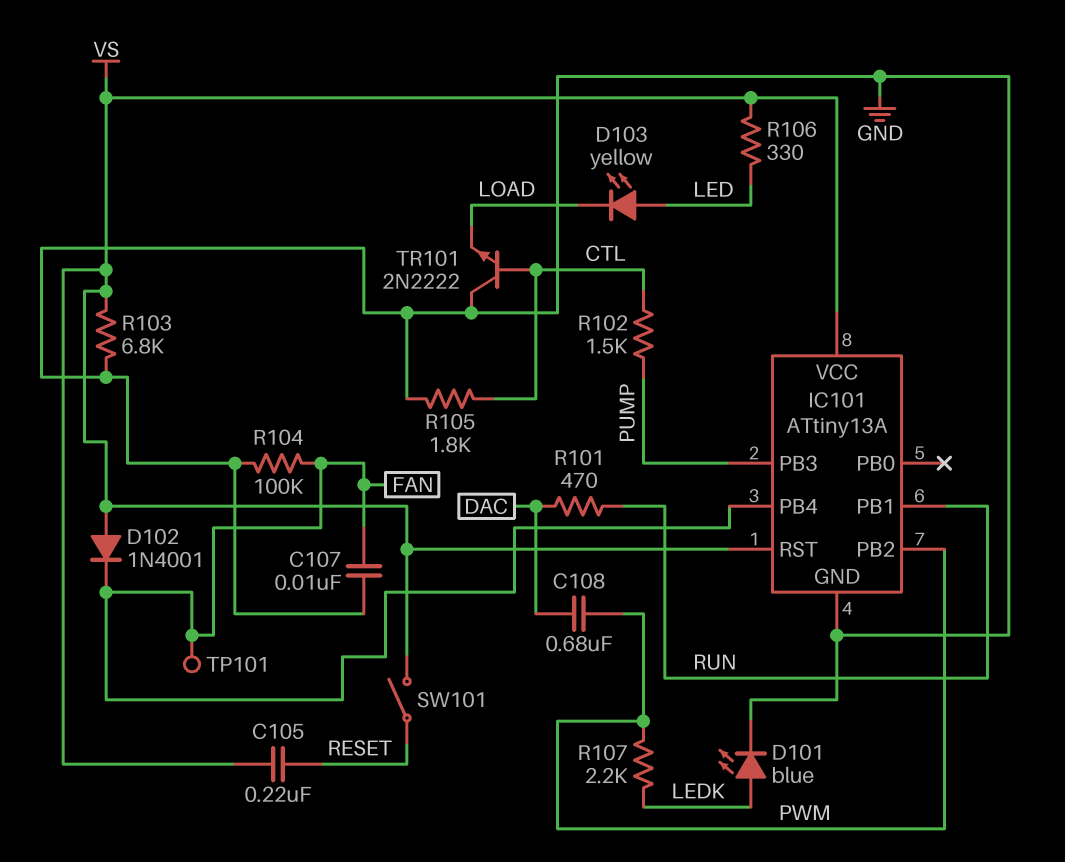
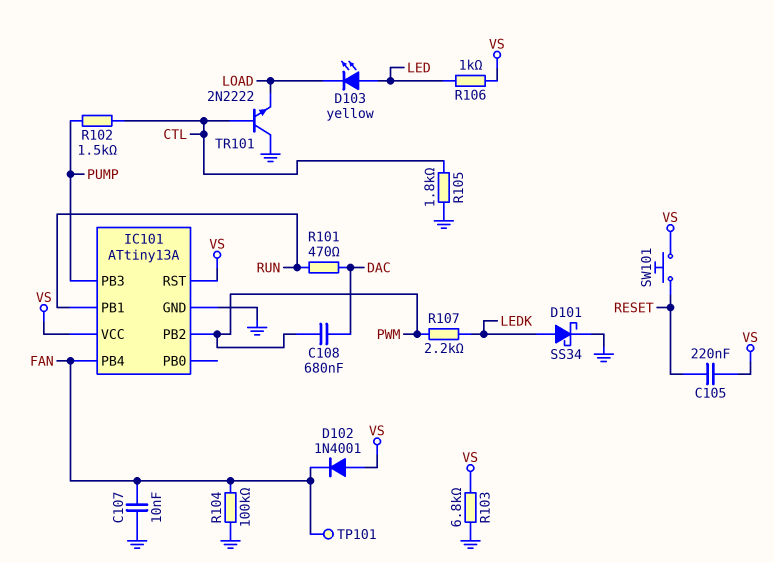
D101: LED blue (A LEDK, K GND) -> schottky SS34 (A LEDK, K GND)
R106: 330 (LED, VS) -> 1k (LED, VS)
SW101: switch (RESET, VS) -> button (RESET, VS)

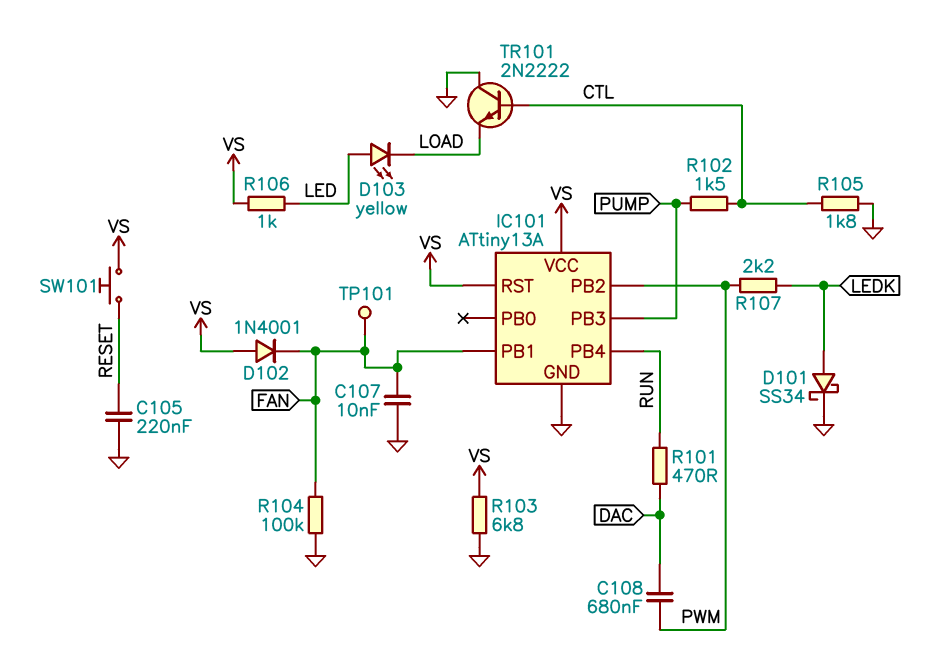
C105: 220nF (RESET, VS) -> 220nF (GND, RESET)
IC101 pin PB1: RUN -> FAN
IC101 pin PB4: FAN -> RUN

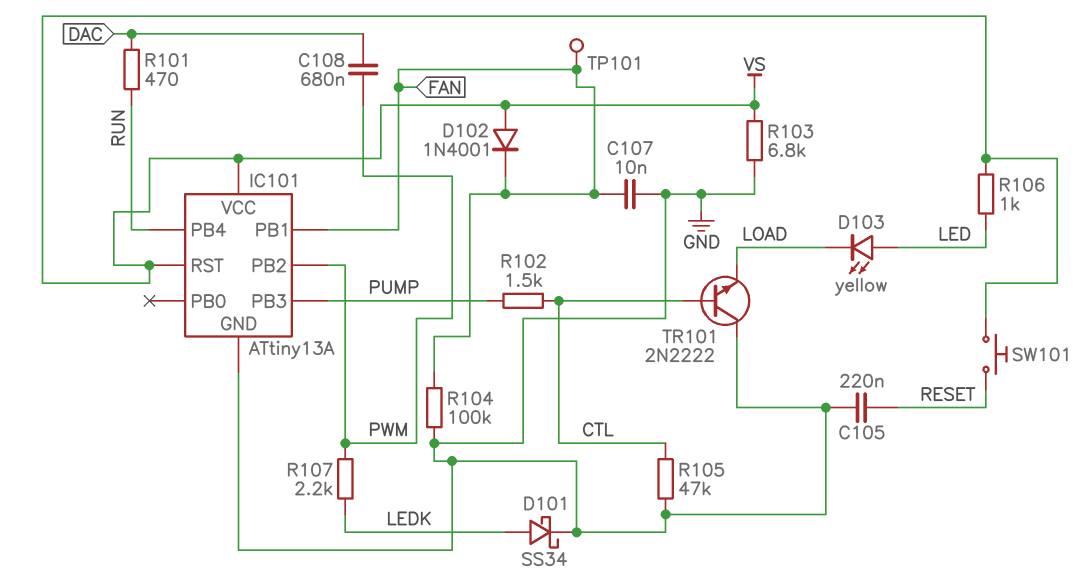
R105: 1.8k (CTL, GND) -> 47k (CTL, GND)

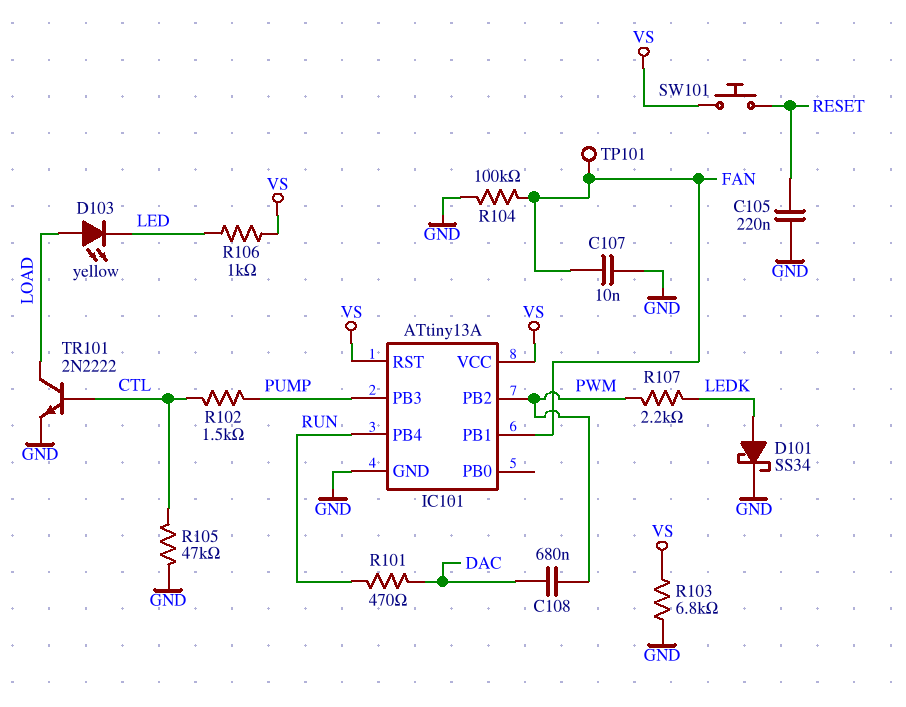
D102: diode 1N4001 (A VS, K FAN) -> none
D103: LED yellow (A LED, K LOAD) -> LED yellow (A LOAD, K LED)
TR101: NPN 2N2222 (B CTL, C GND, E LOAD) -> NPN 2N2222 (B CTL, C LOAD, E GND)

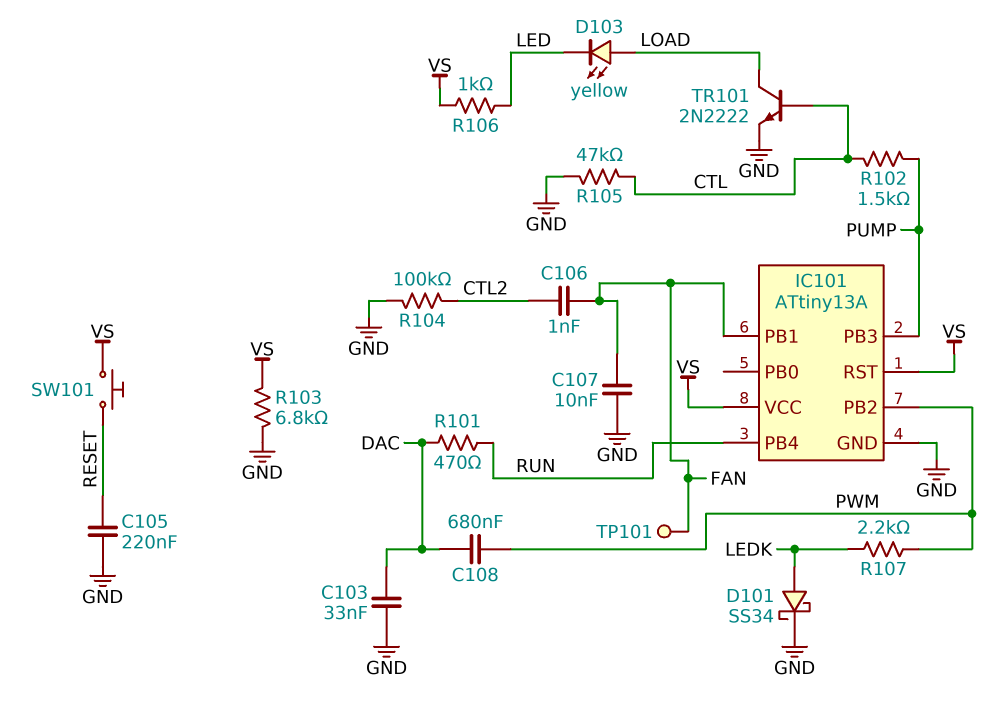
C103: none -> 33nF (DAC, GND)
C106: none -> 1nF (CTL2, FAN)
R104: 100k (FAN, GND) -> 100k (CTL2, GND)

